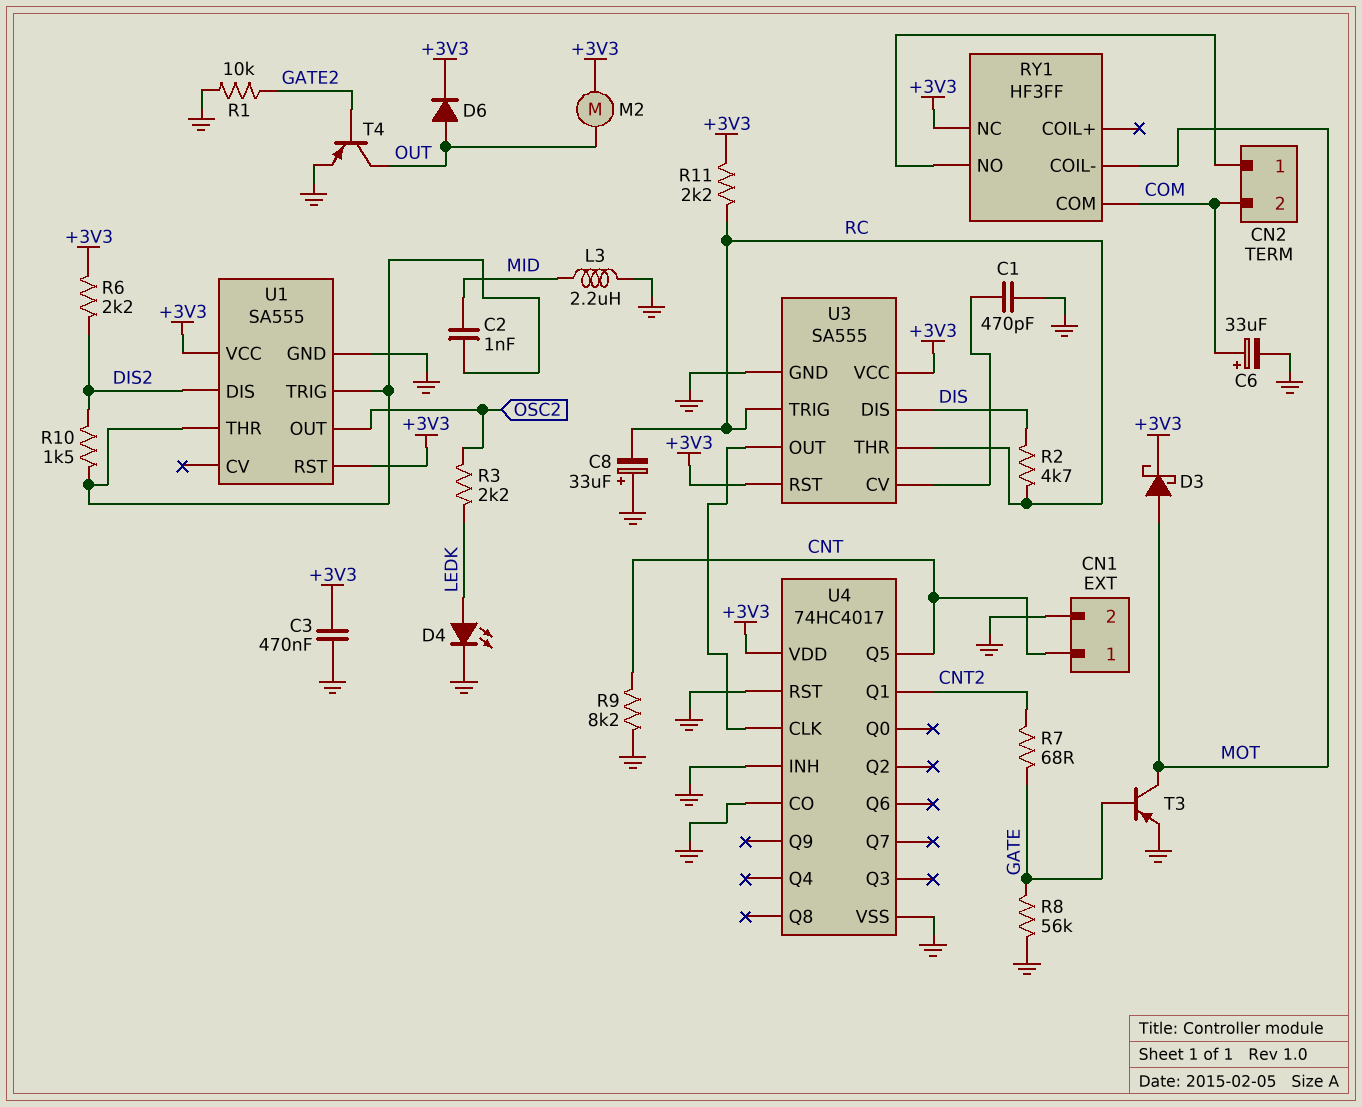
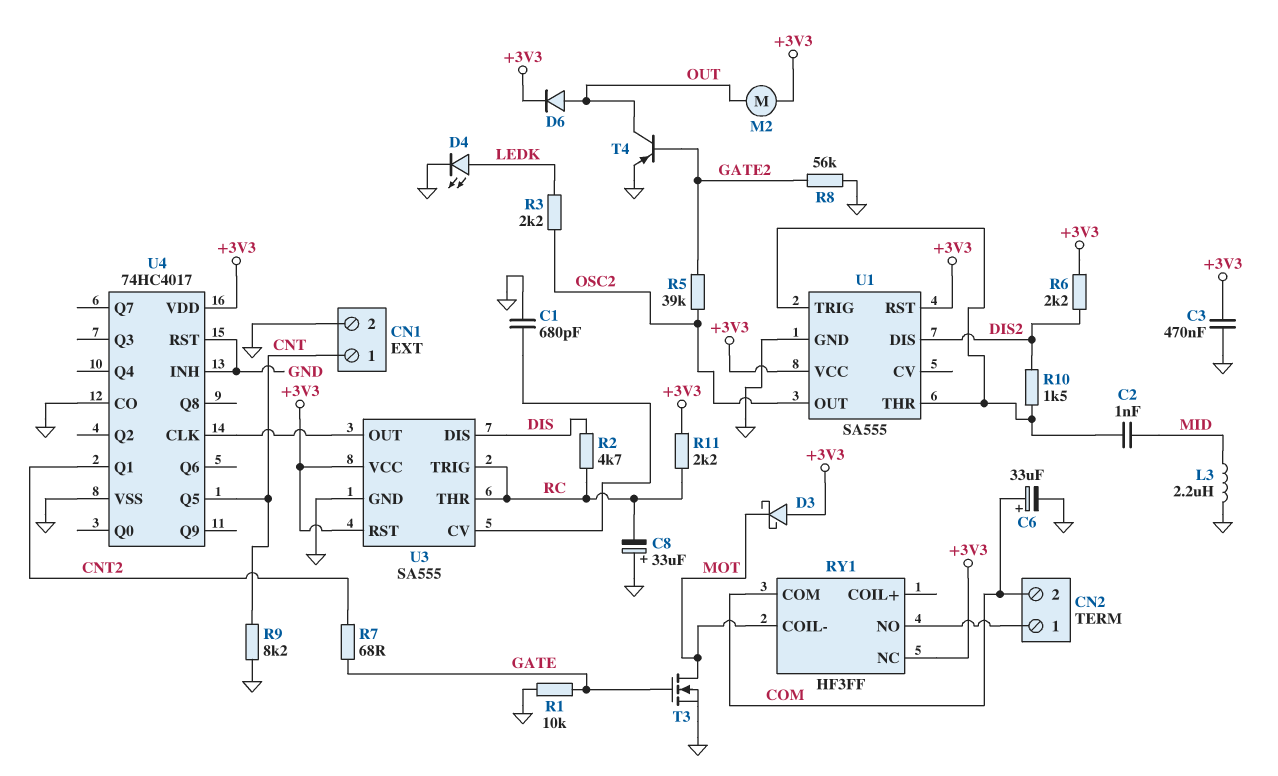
C1: 470pF (GND, U3/CV) -> 680pF (GND, U3/CV)
D3: schottky (A MOT, K +3V3) -> schottky (A +3V3, K MOT)
R1: 10k (GATE2, GND) -> 10k (GATE, GND)
R5: none -> 39k (GATE2, OSC2)
R8: 56k (GATE, GND) -> 56k (GATE2, GND)
T3: PNP (B GATE, C MOT, E GND) -> NMOS (G GATE, D MOT, S GND)

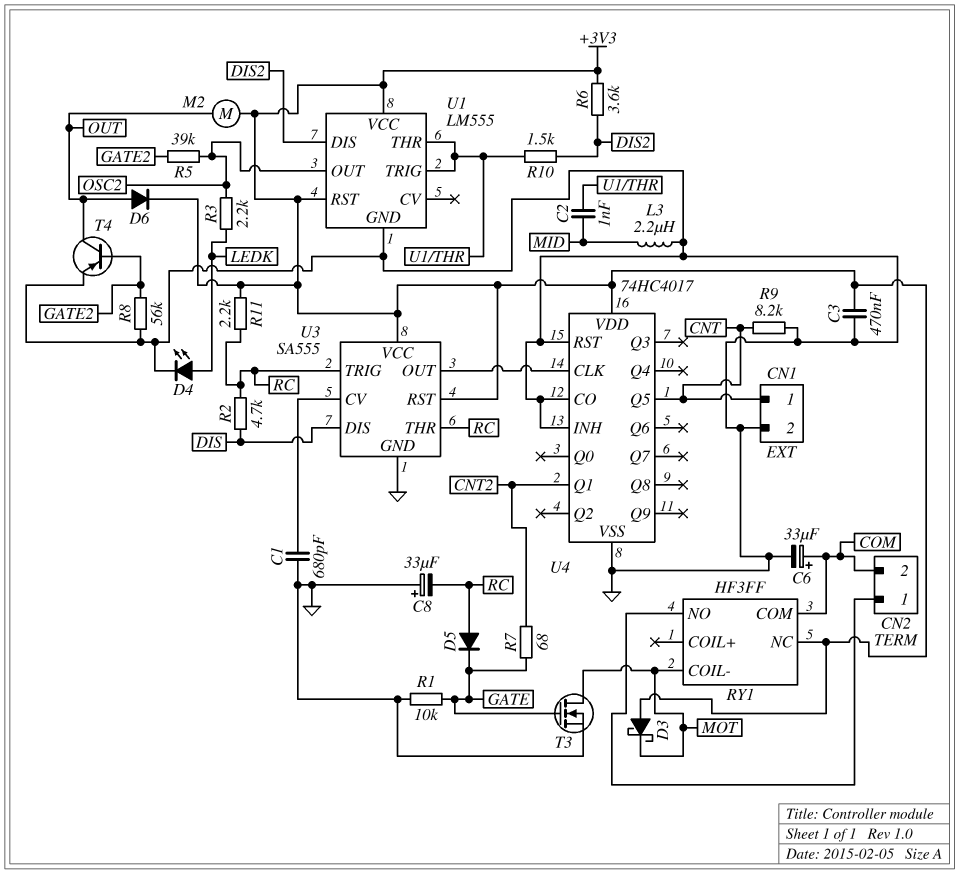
D5: none -> diode (A RC, K GATE)
R6: 2.2k (+3V3, DIS2) -> 3.6k (+3V3, DIS2)
U1: SA555 -> LM555

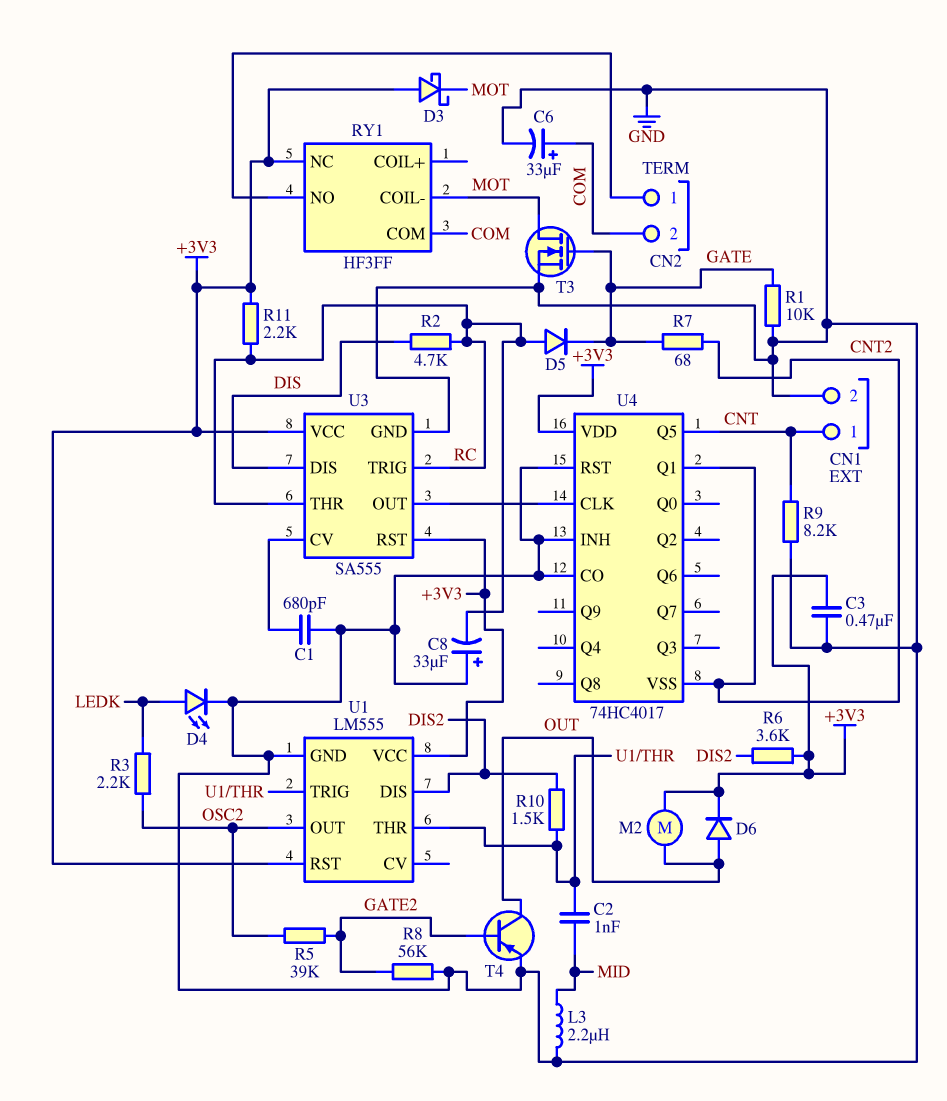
U4 pin VSS: GND -> CNT2

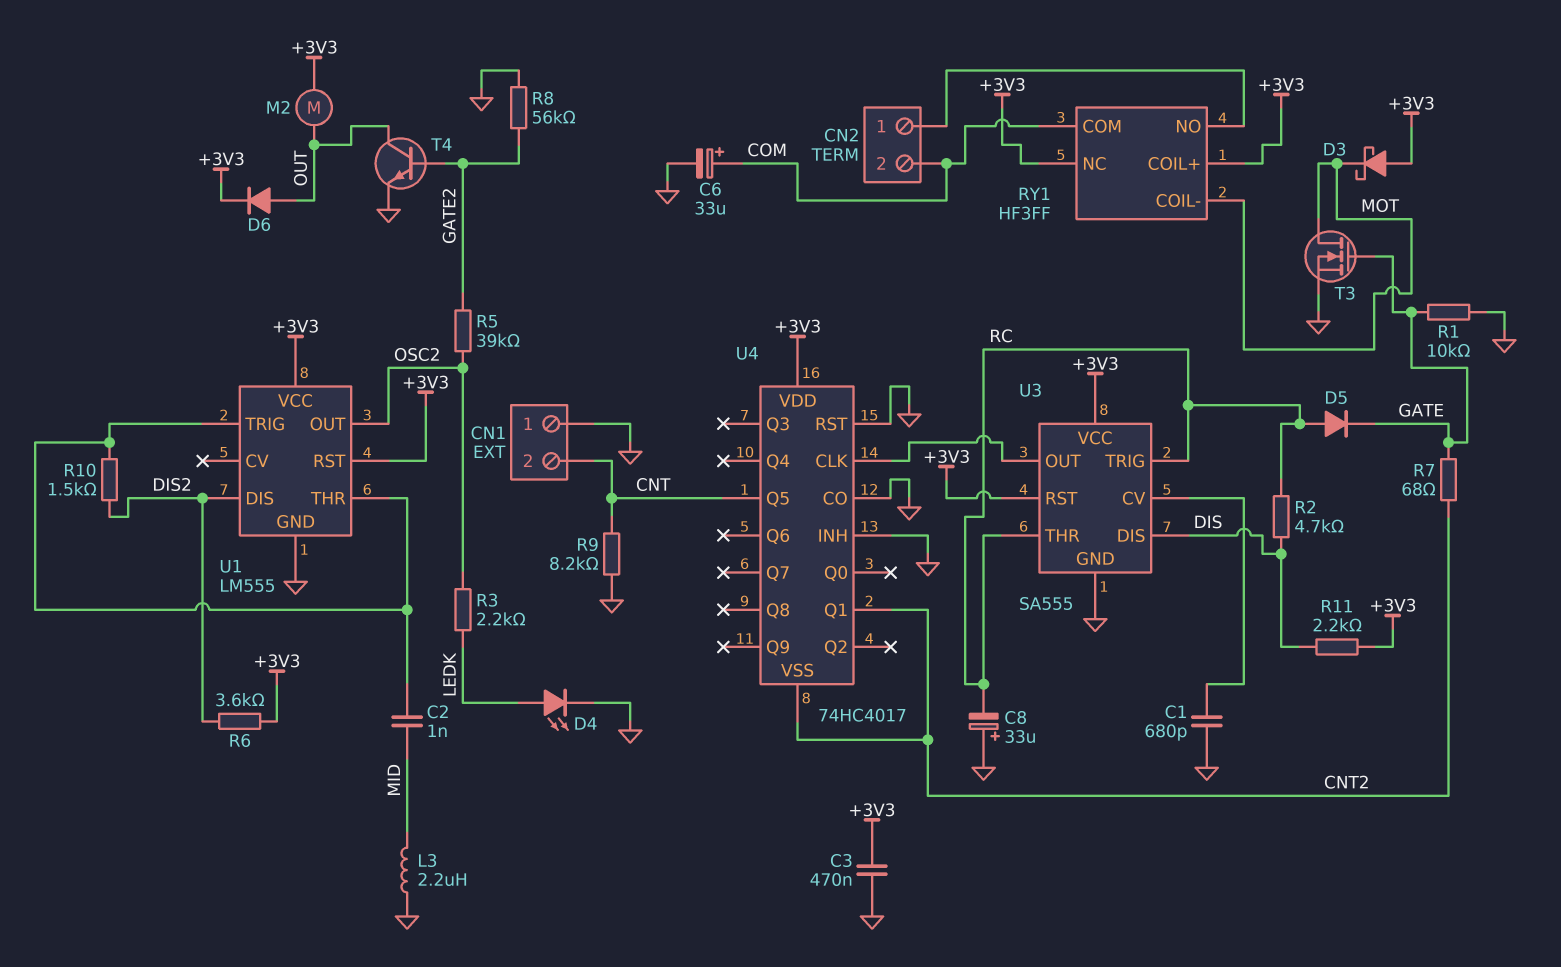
CN1 pin 1: CNT -> GND
CN1 pin 2: GND -> CNT
R11: 2.2k (+3V3, RC) -> 2.2k (+3V3, DIS)
RY1 pin COIL+: none -> +3V3
T4: PNP (B GATE2, C OUT, E GND) -> NPN (B GATE2, C OUT, E GND)

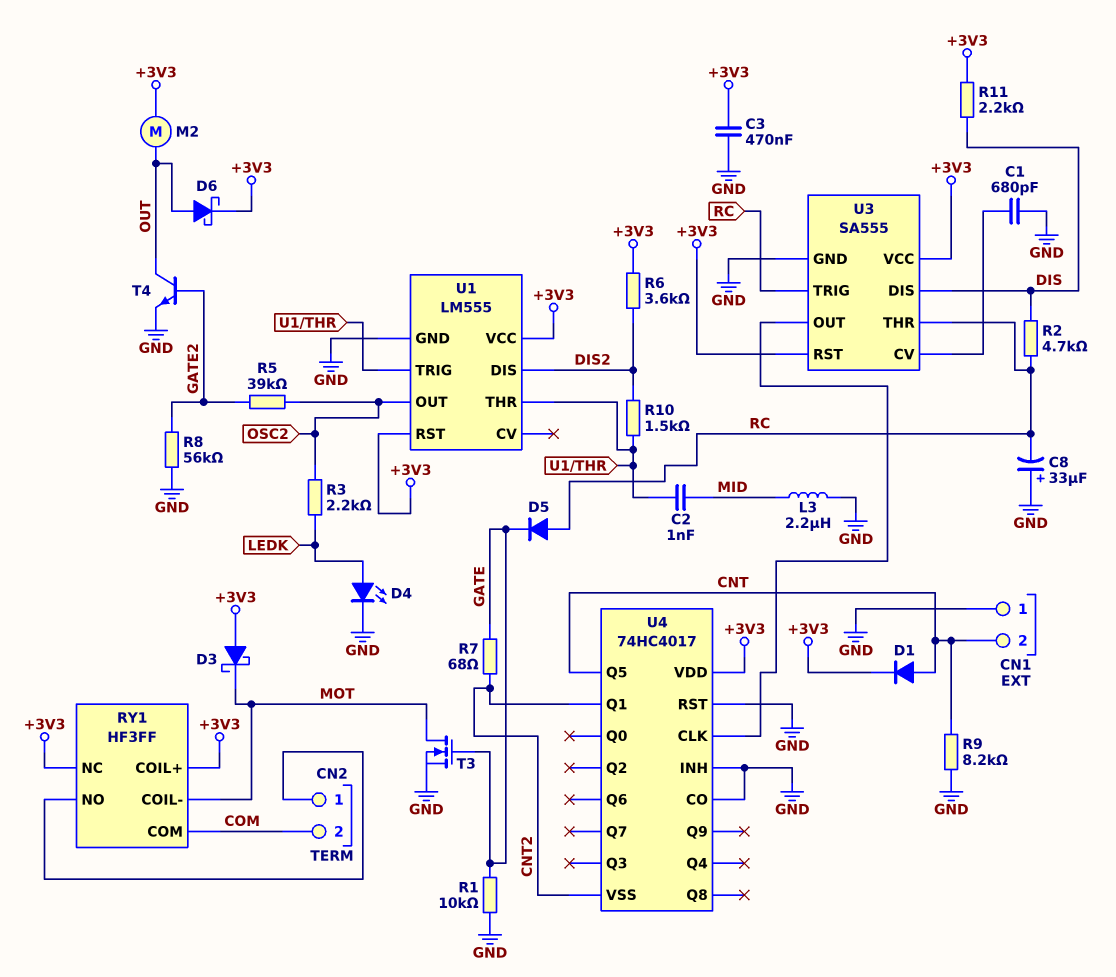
C6: 33uF (plus COM, minus GND) -> none
D1: none -> diode (A CNT, K +3V3)
D6: diode (A OUT, K +3V3) -> schottky (A OUT, K +3V3)

